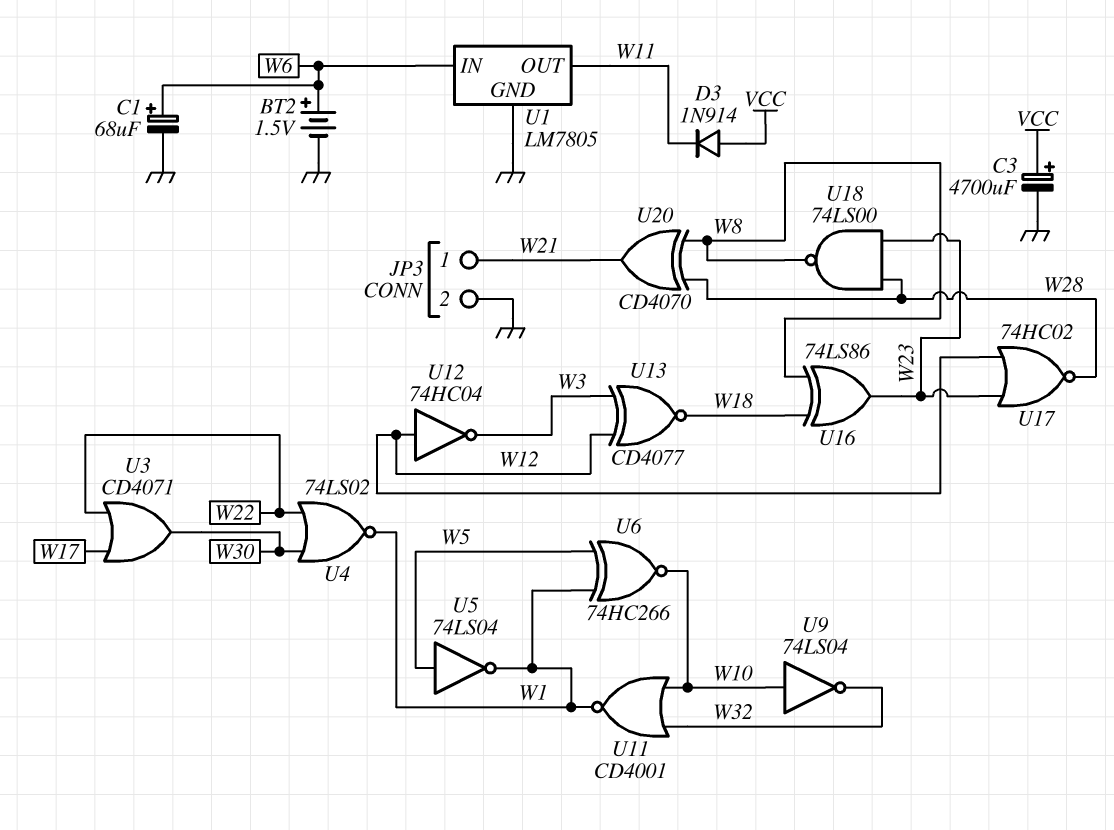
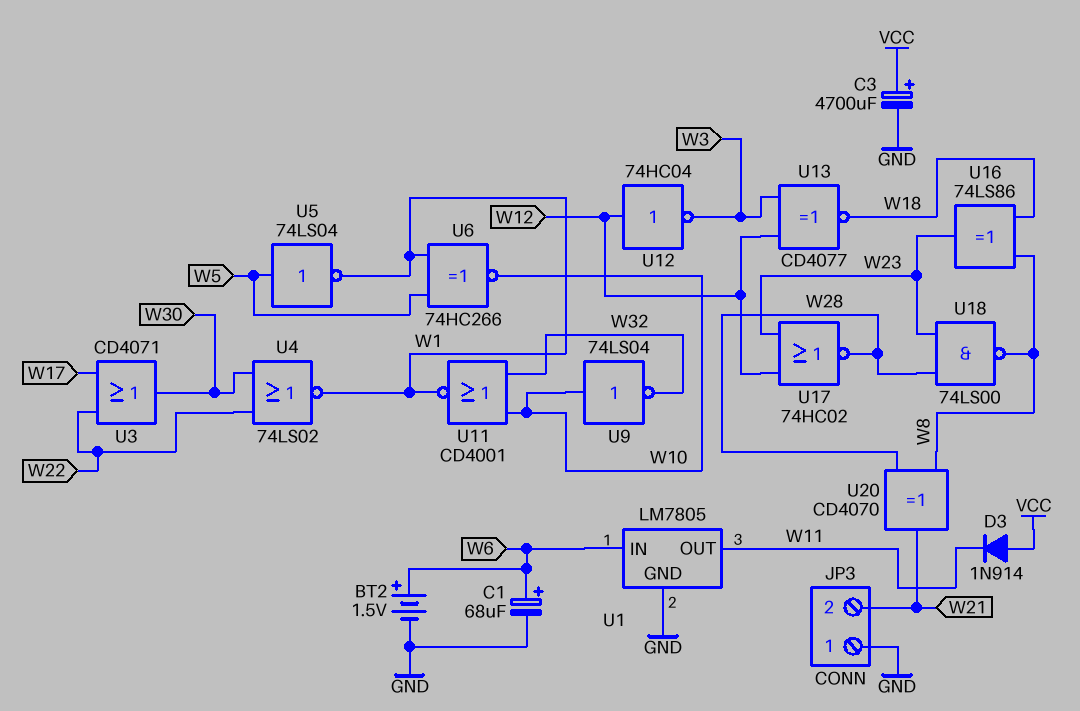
JP3 pin 1: W21 -> GND
JP3 pin 2: GND -> W21

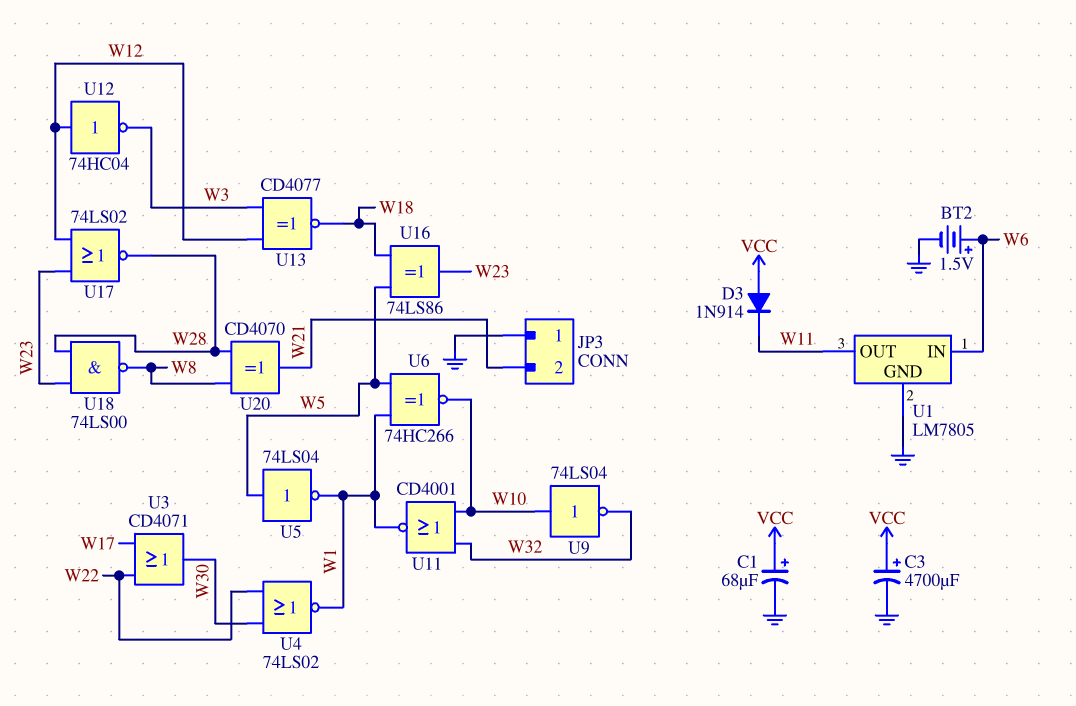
C1: 68uF (plus W6, minus GND) -> 68uF (plus VCC, minus GND)
U16: XOR 74LS86 (in W8, in W18, out W23) -> XOR 74LS86 (in W5, in W18, out W23)
U17: NOR 74HC02 (in W12, in W23, out W28) -> NOR 74LS02 (in W12, in W23, out W28)

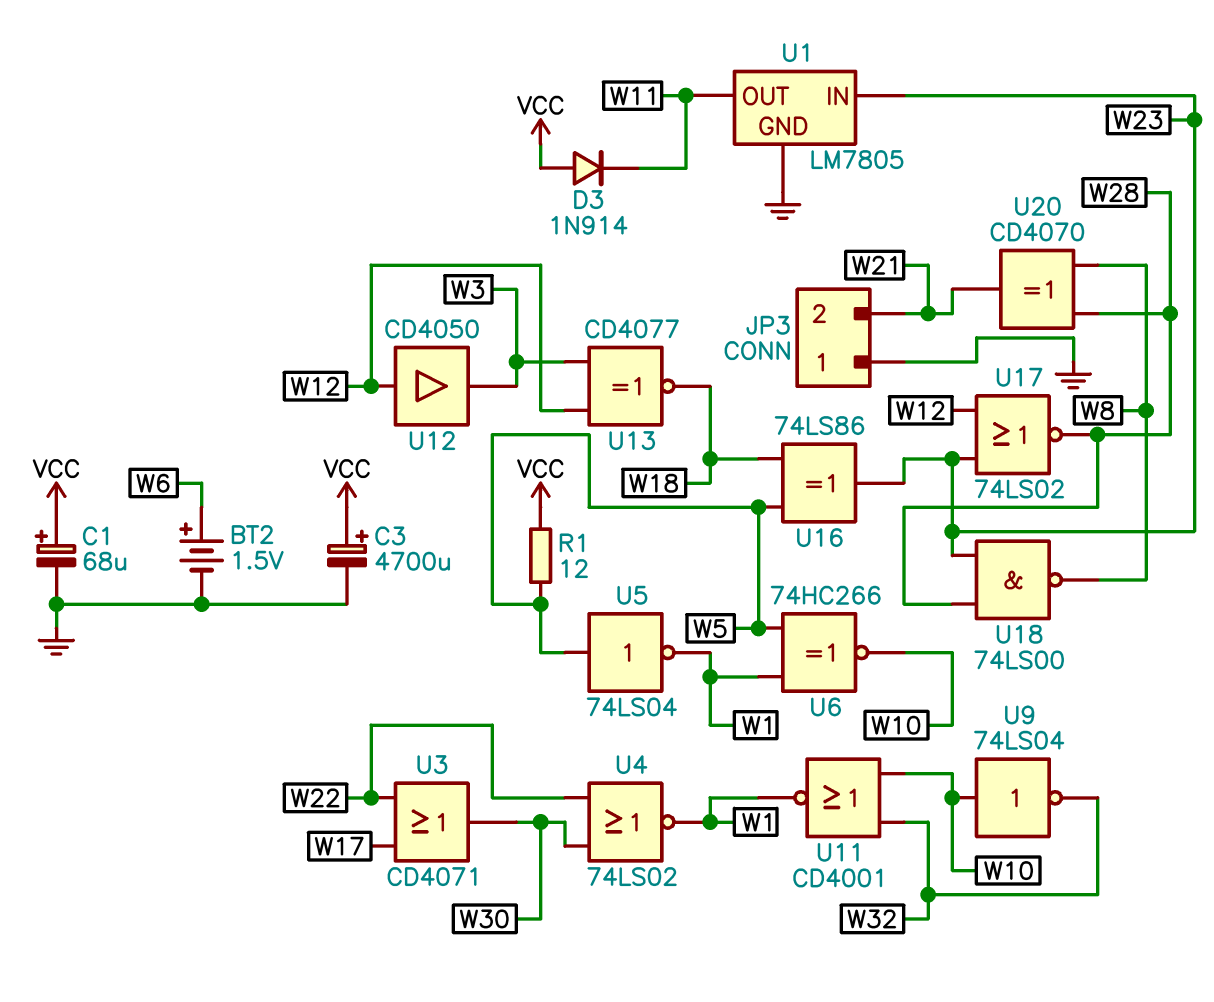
R1: none -> 12 (VCC, W5)
U1 pin IN: W6 -> W23
U12: NOT 74HC04 (in W12, out W3) -> buffer CD4050 (in W12, out W3)

